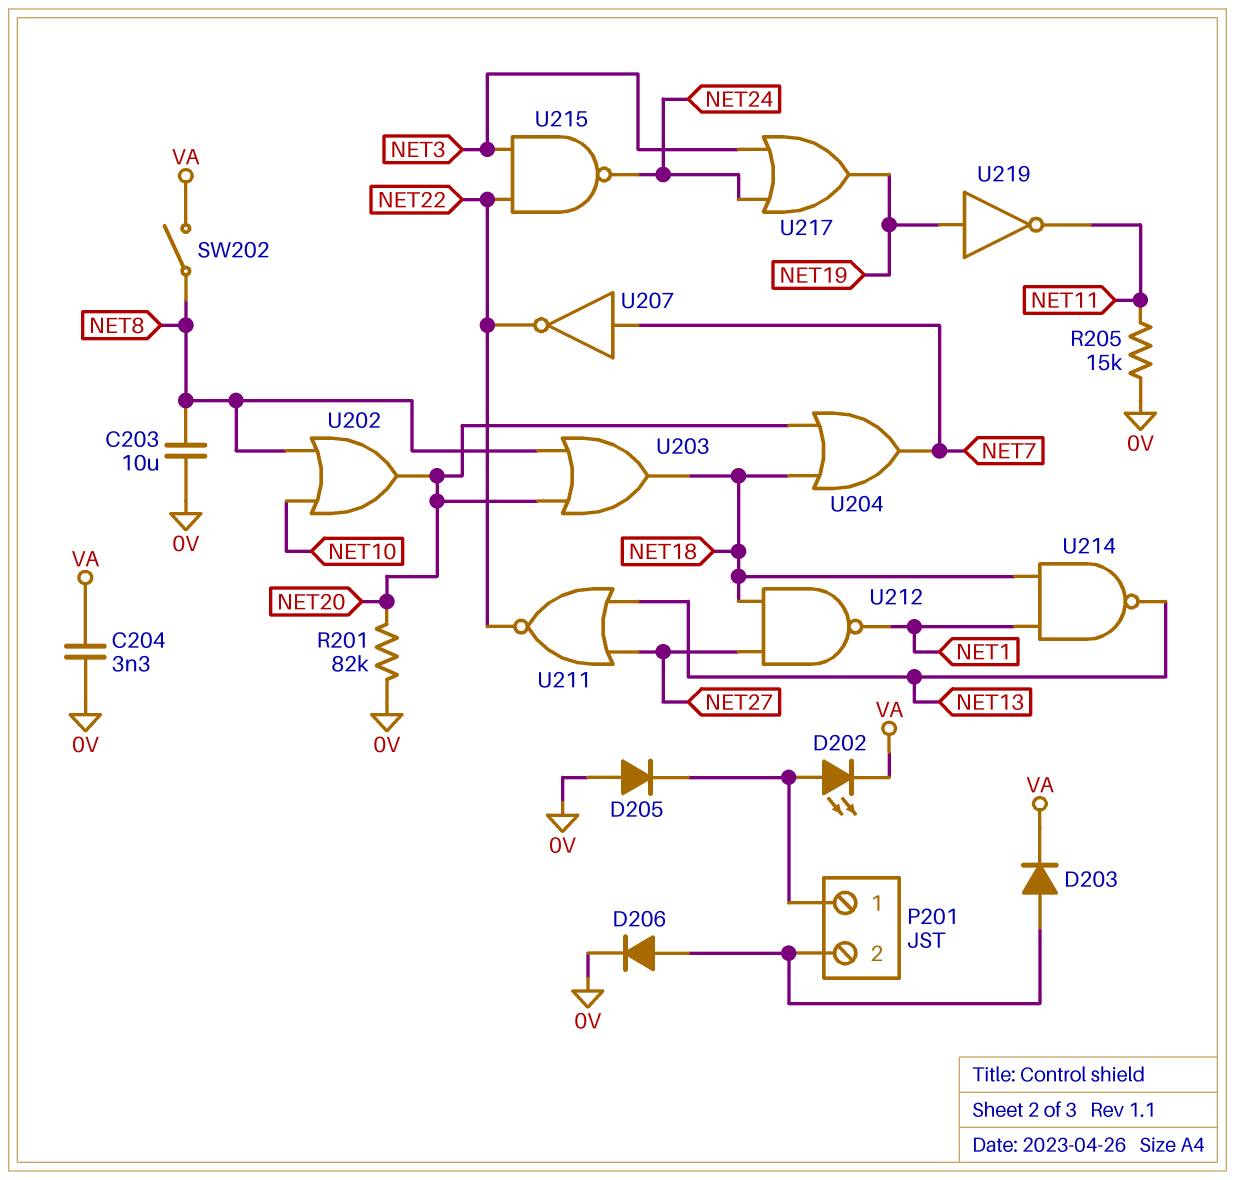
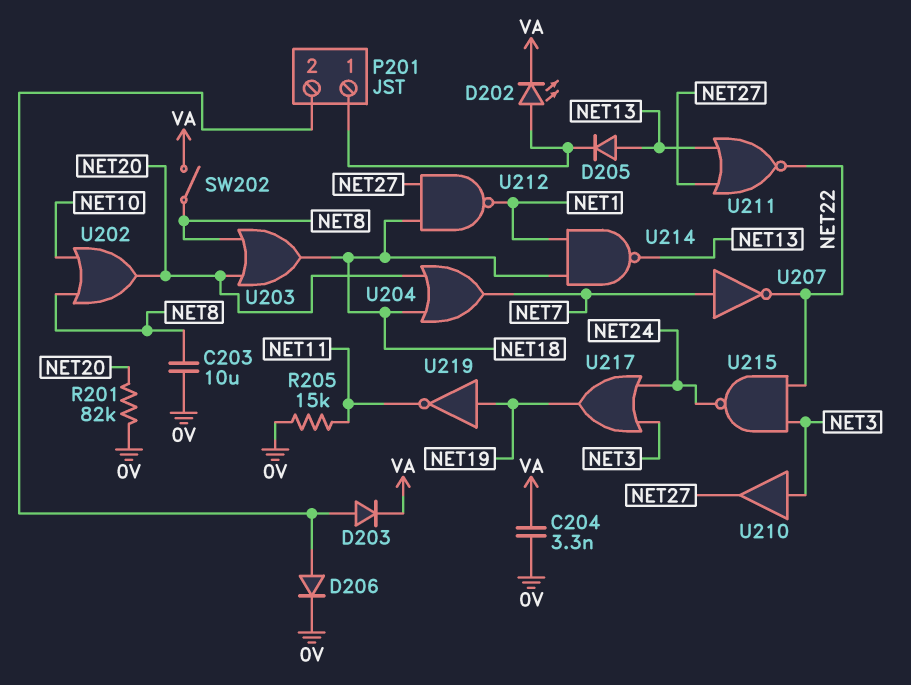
D205: diode (A 0V, K P201/1) -> diode (A NET13, K P201/1)
U210: none -> buffer (in NET3, out NET27)

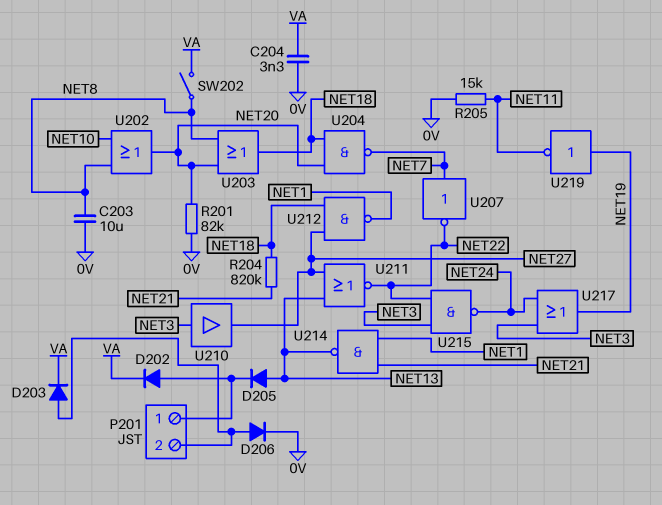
D202: LED (A P201/1, K VA) -> diode (A P201/1, K VA)
R204: none -> 820k (NET18, NET21)
U204: OR (in NET18, in NET20, out NET7) -> NAND (in NET18, in NET20, out NET7)
U214: NAND (in NET1, in NET18, out NET13) -> NAND (in NET1, in NET21, out NET13)

